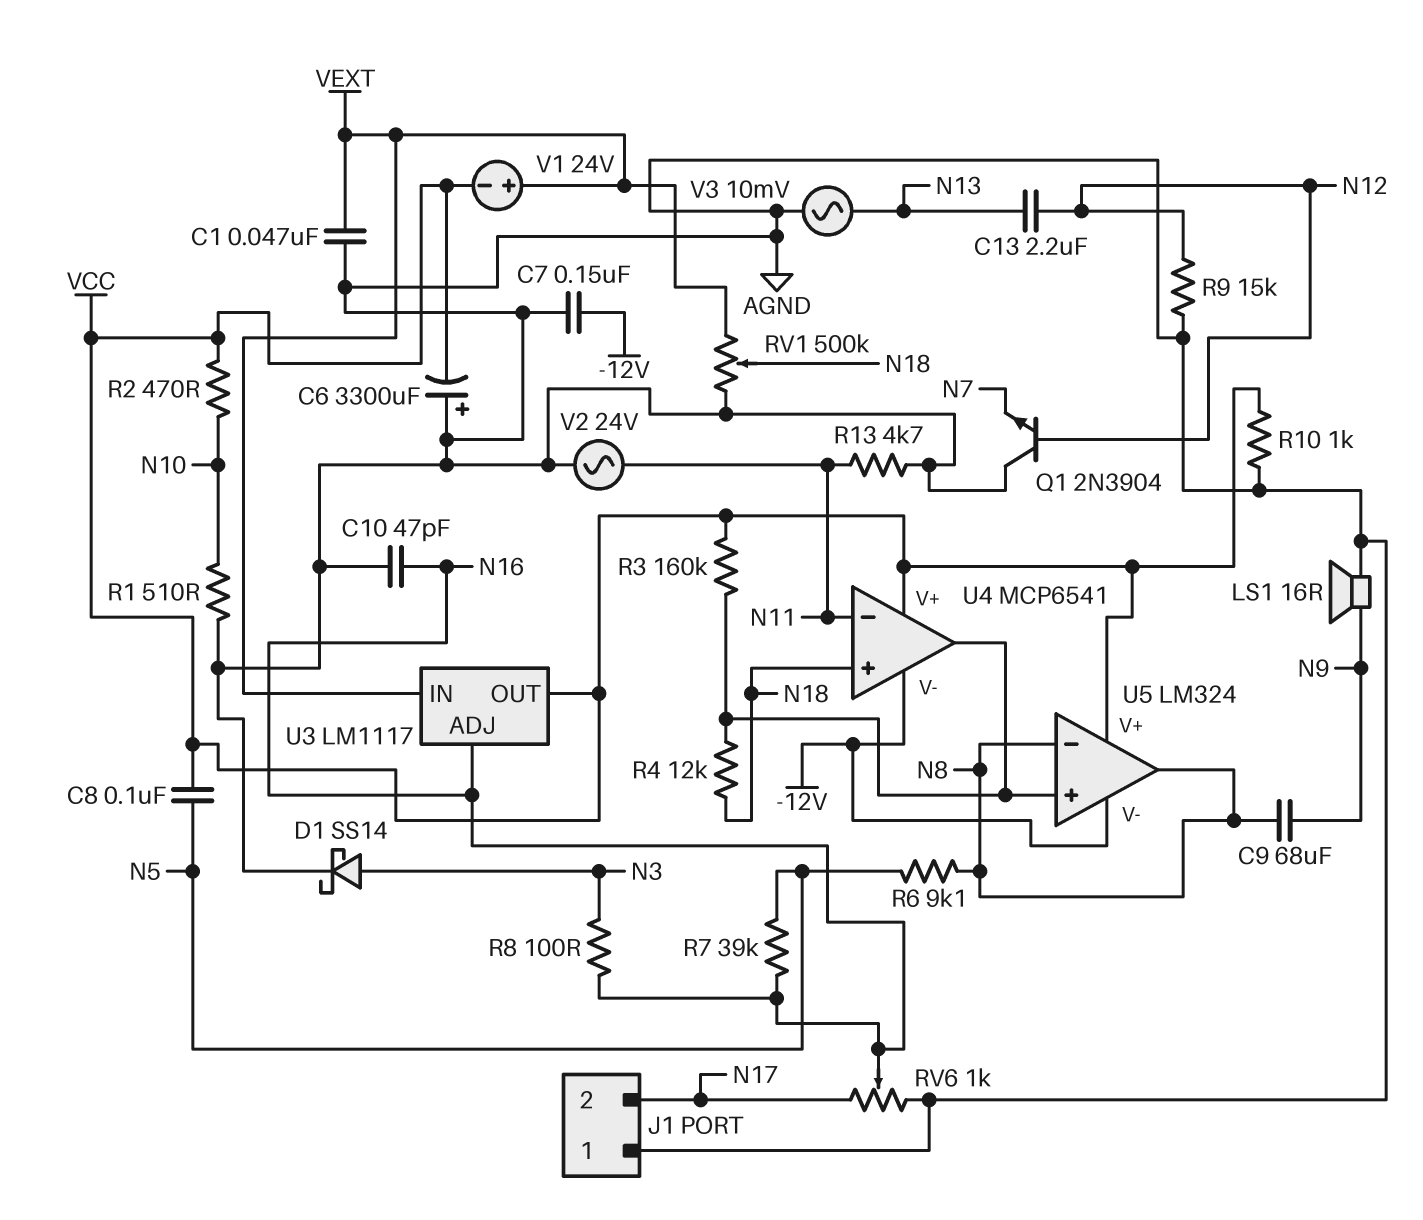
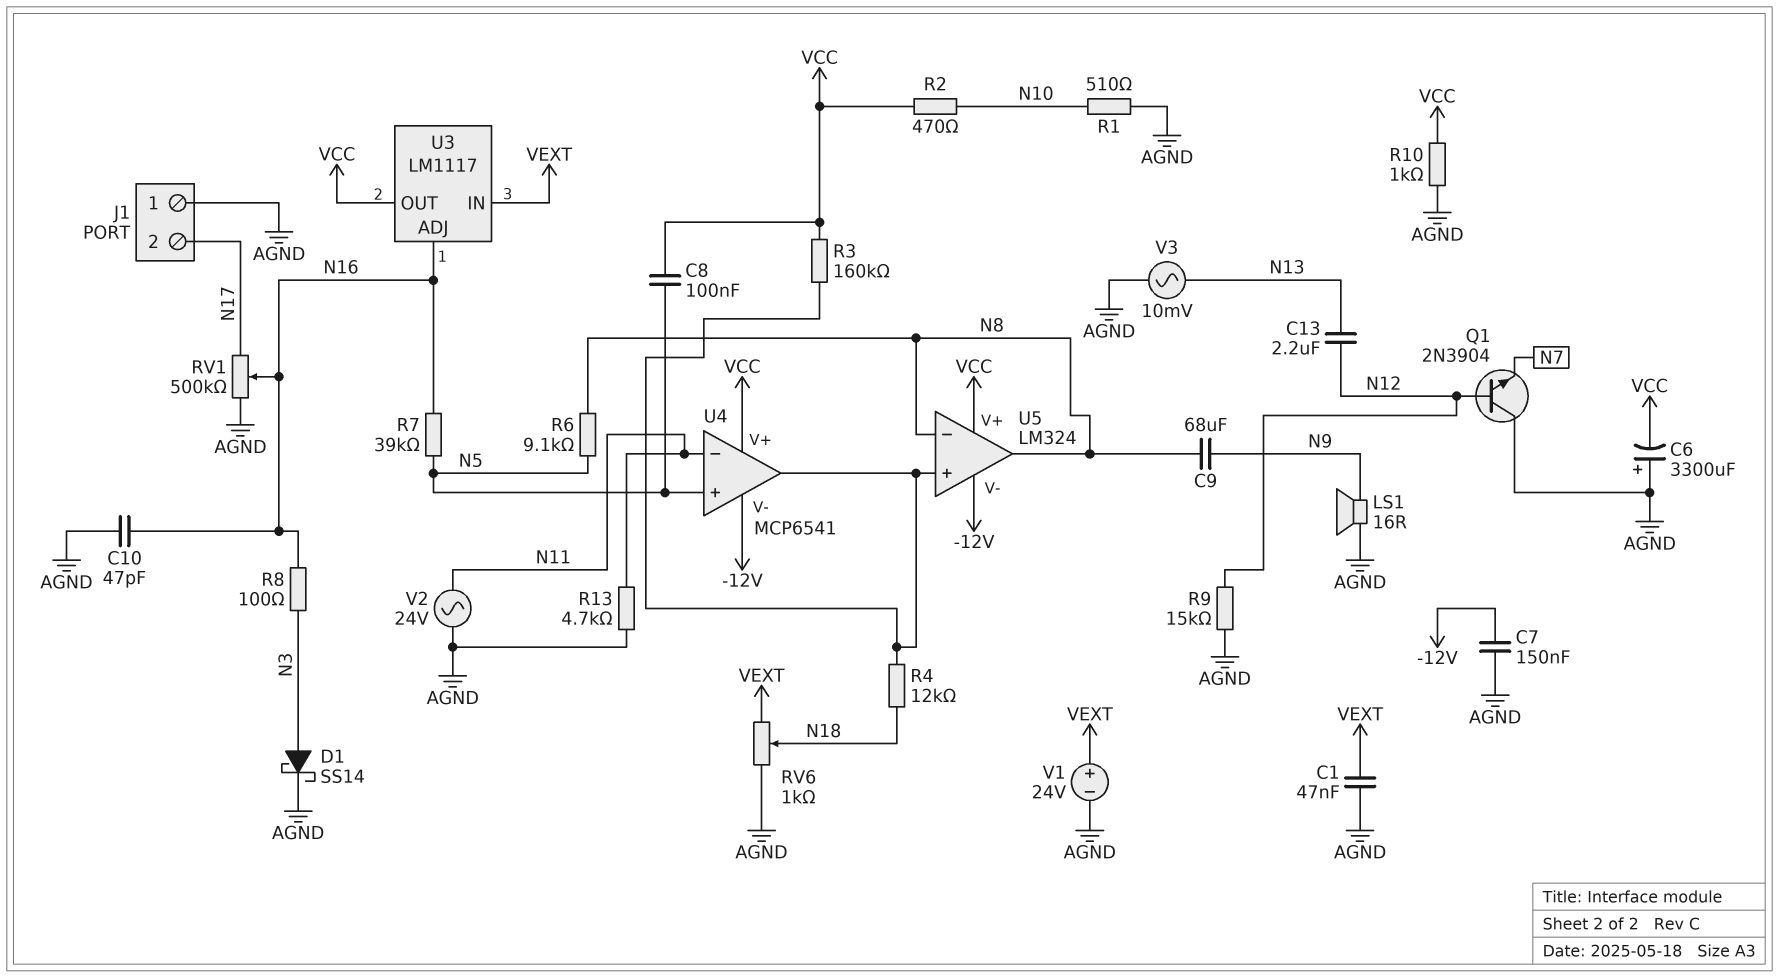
RV1: 500k (AGND, VEXT, wiper N18) -> 500k (AGND, N17, wiper N16)
RV6: 1k (AGND, N17, wiper N16) -> 1k (AGND, VEXT, wiper N18)
U4 pin in+: N18 -> N5
V1: 24V (plus VEXT, minus VCC) -> 24V (plus VEXT, minus AGND)

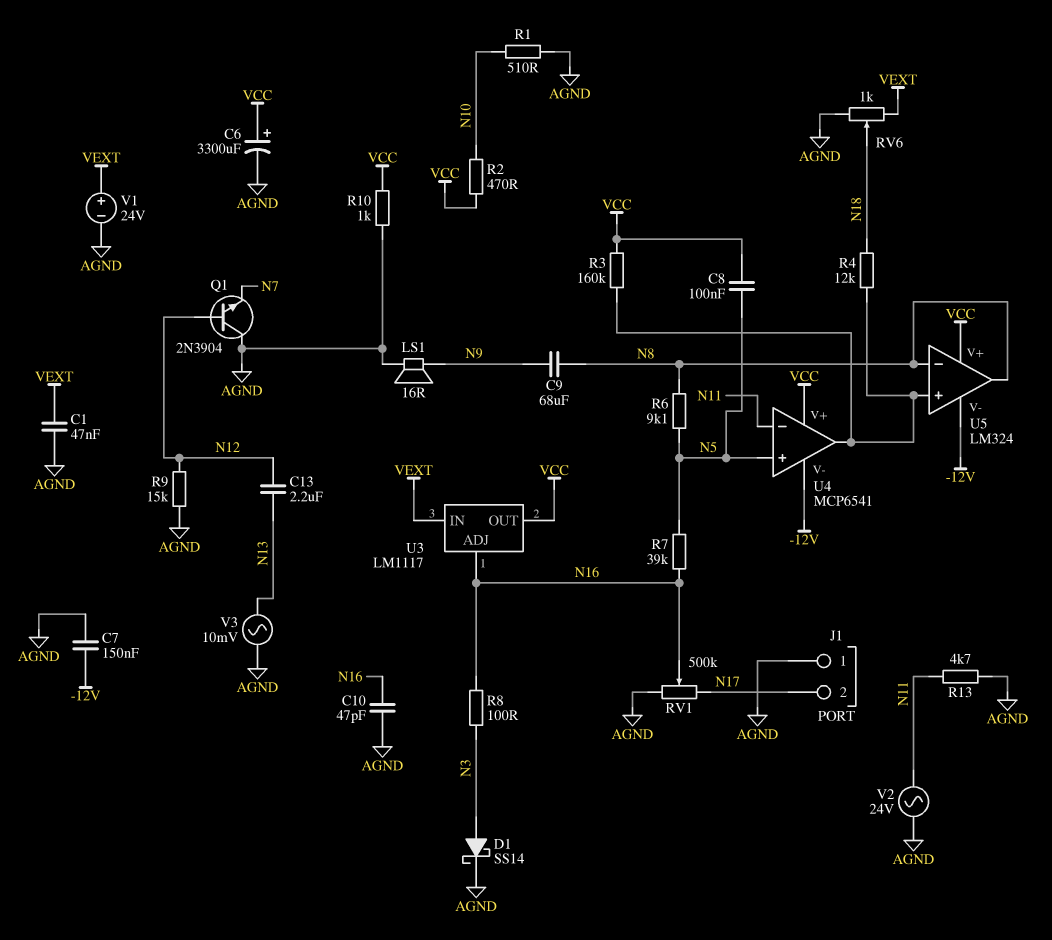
C6: 3300uF (plus AGND, minus VCC) -> 3300uF (plus VCC, minus AGND)

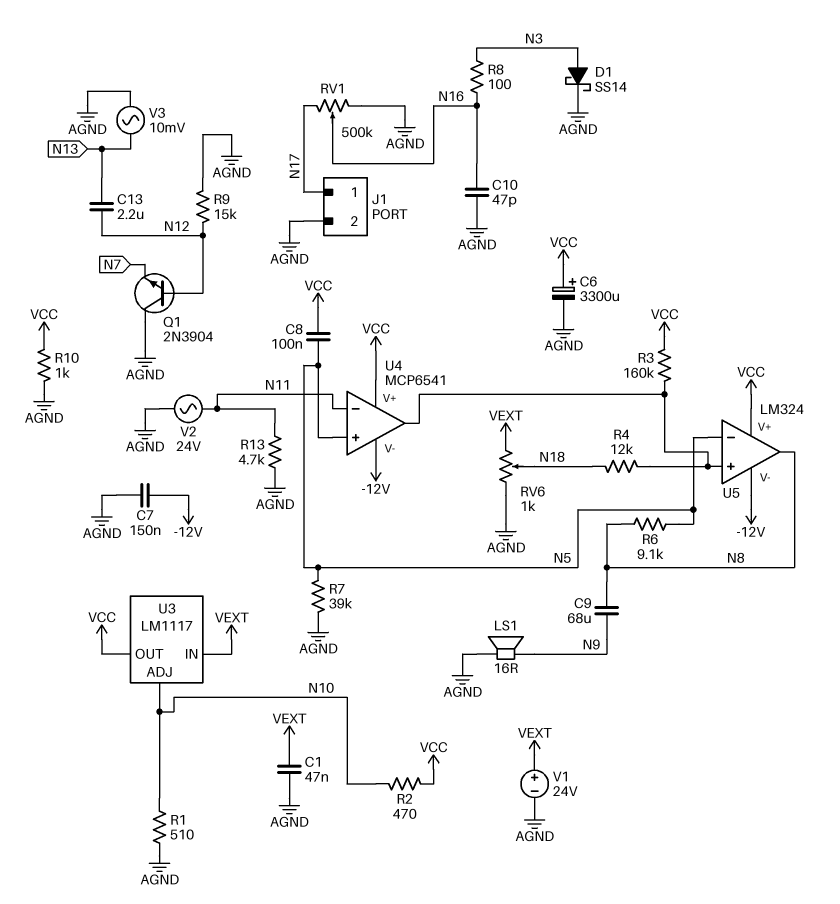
J1 pin 1: AGND -> N17
J1 pin 2: N17 -> AGND
R7: 39k (N5, N16) -> 39k (AGND, N5)
U3 pin ADJ: N16 -> N10
U5 pin in-: N8 -> N5

